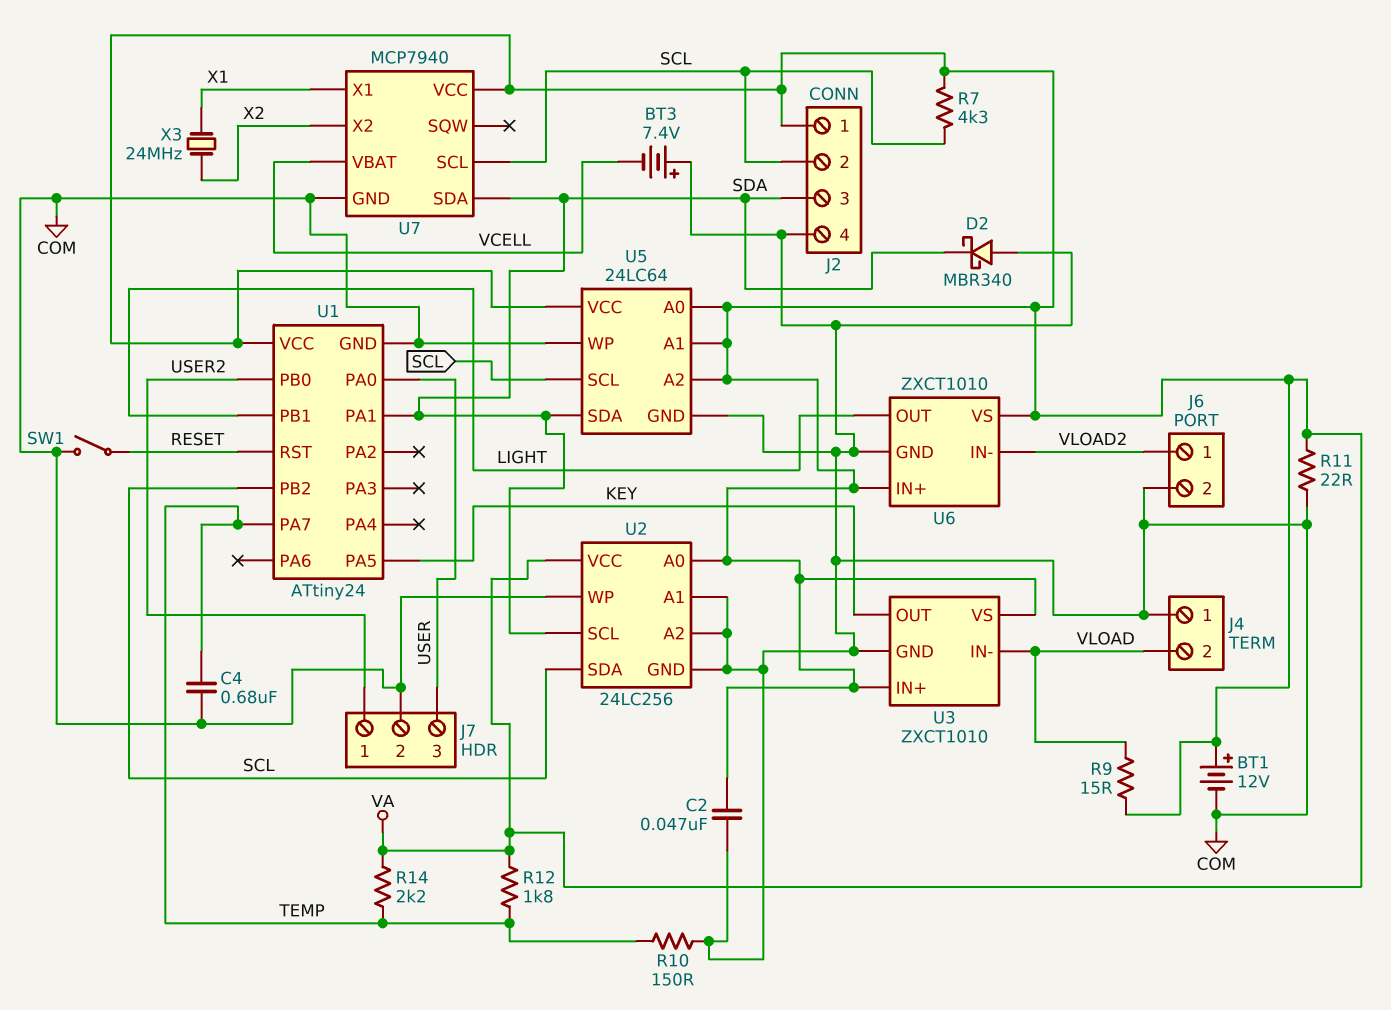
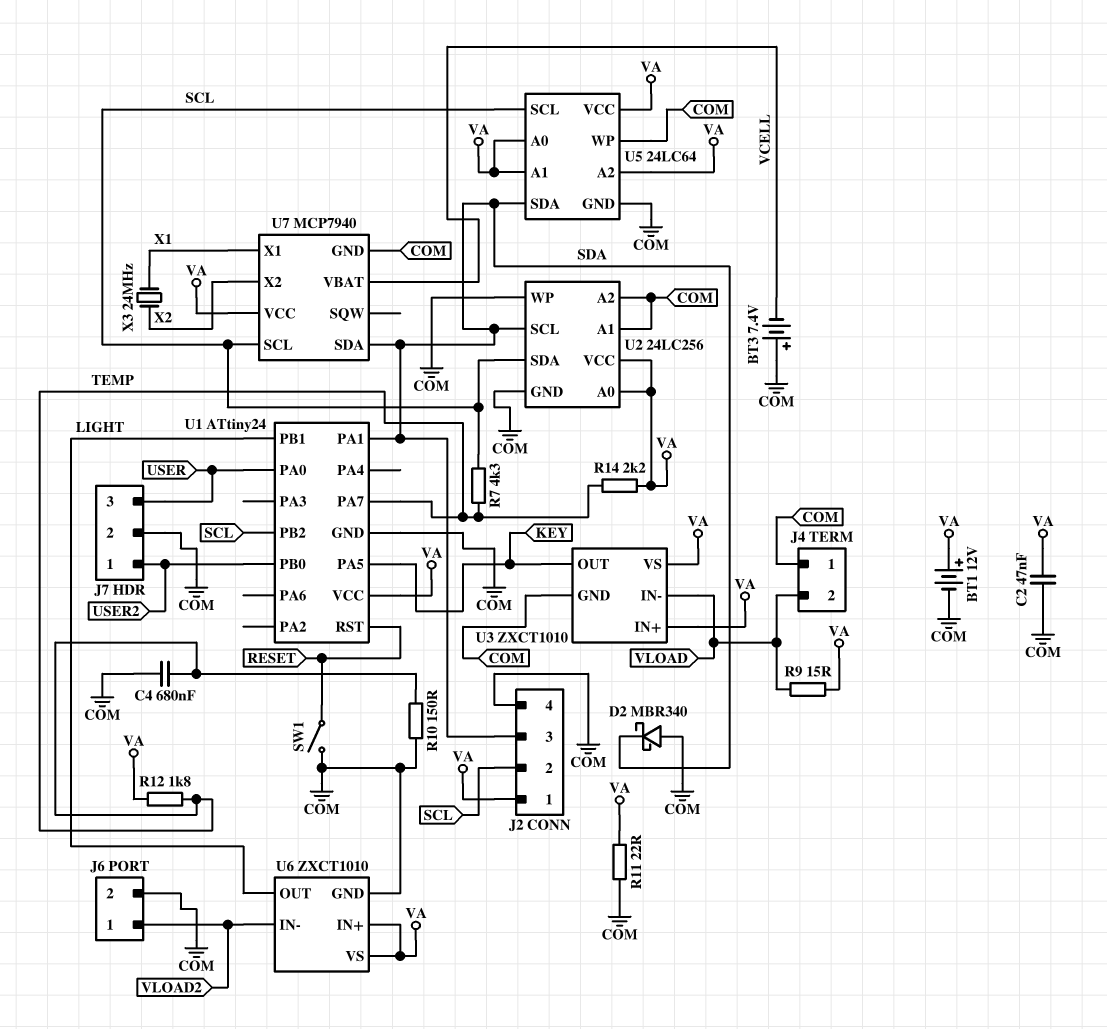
R7: 4.3k (SCL, VA) -> 4.3k (SCL, TEMP)

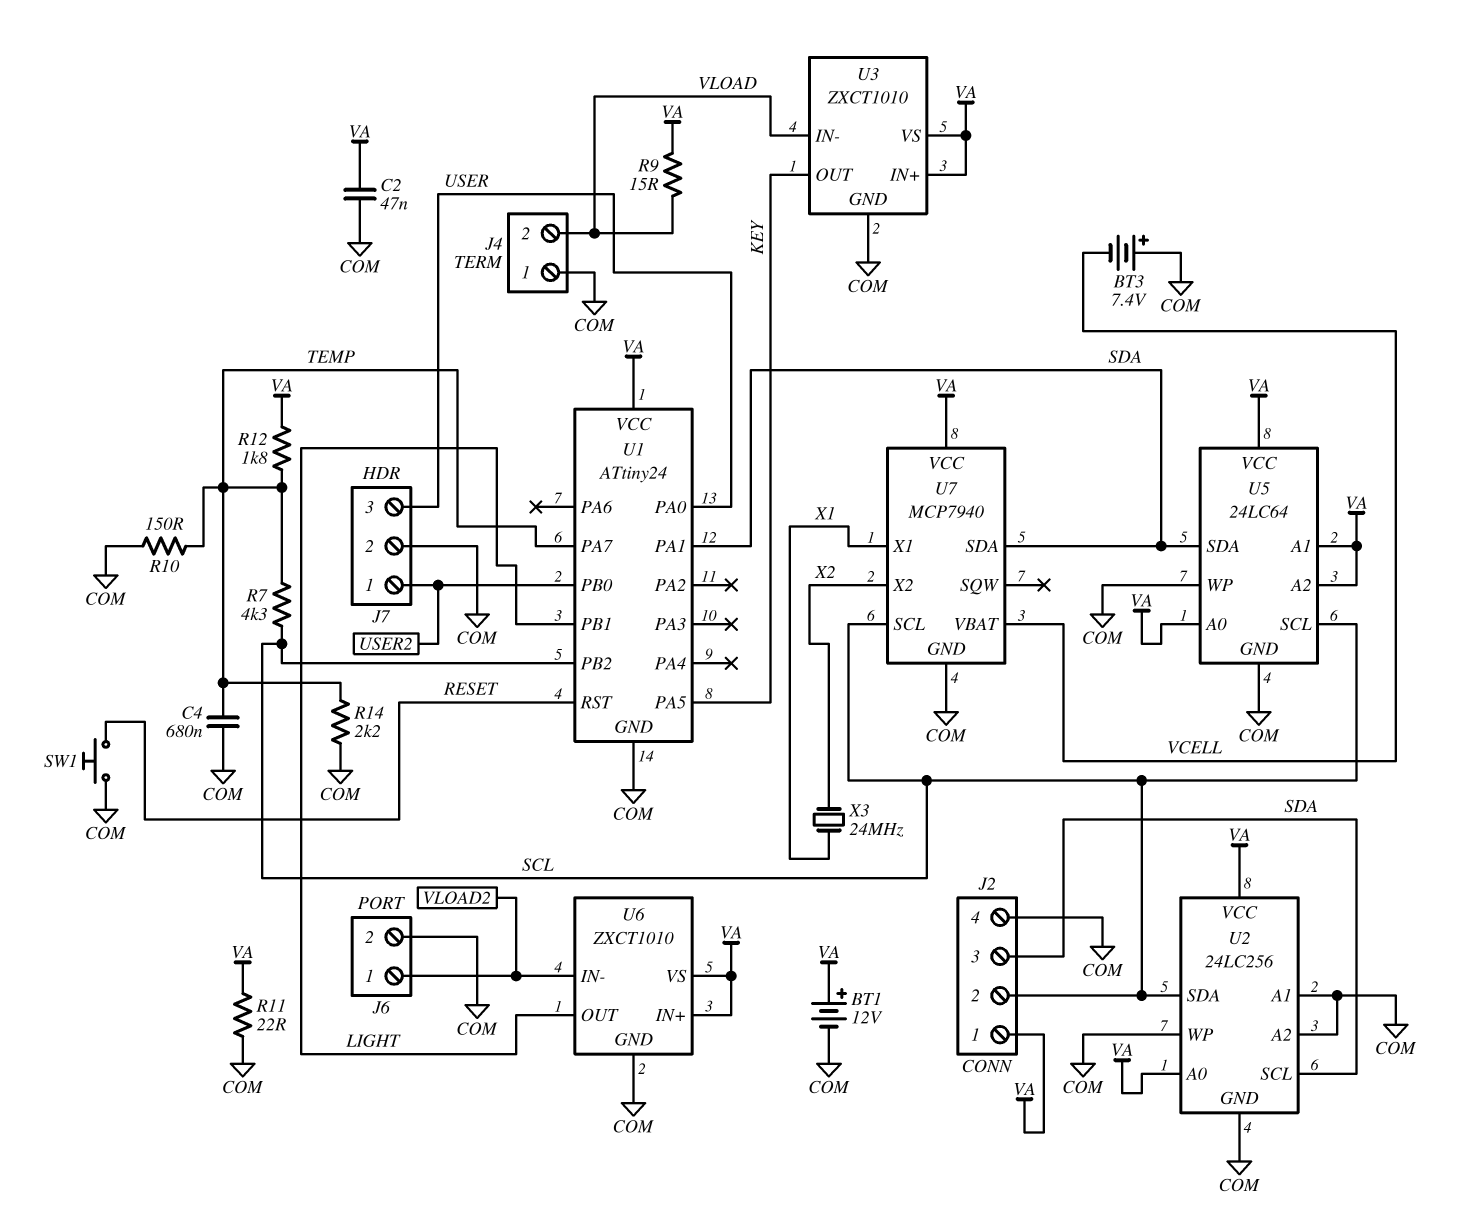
D2: schottky MBR340 (A COM, K SDA) -> none
R14: 2.2k (TEMP, VA) -> 2.2k (COM, TEMP)
SW1: switch (COM, RESET) -> button (COM, RESET)

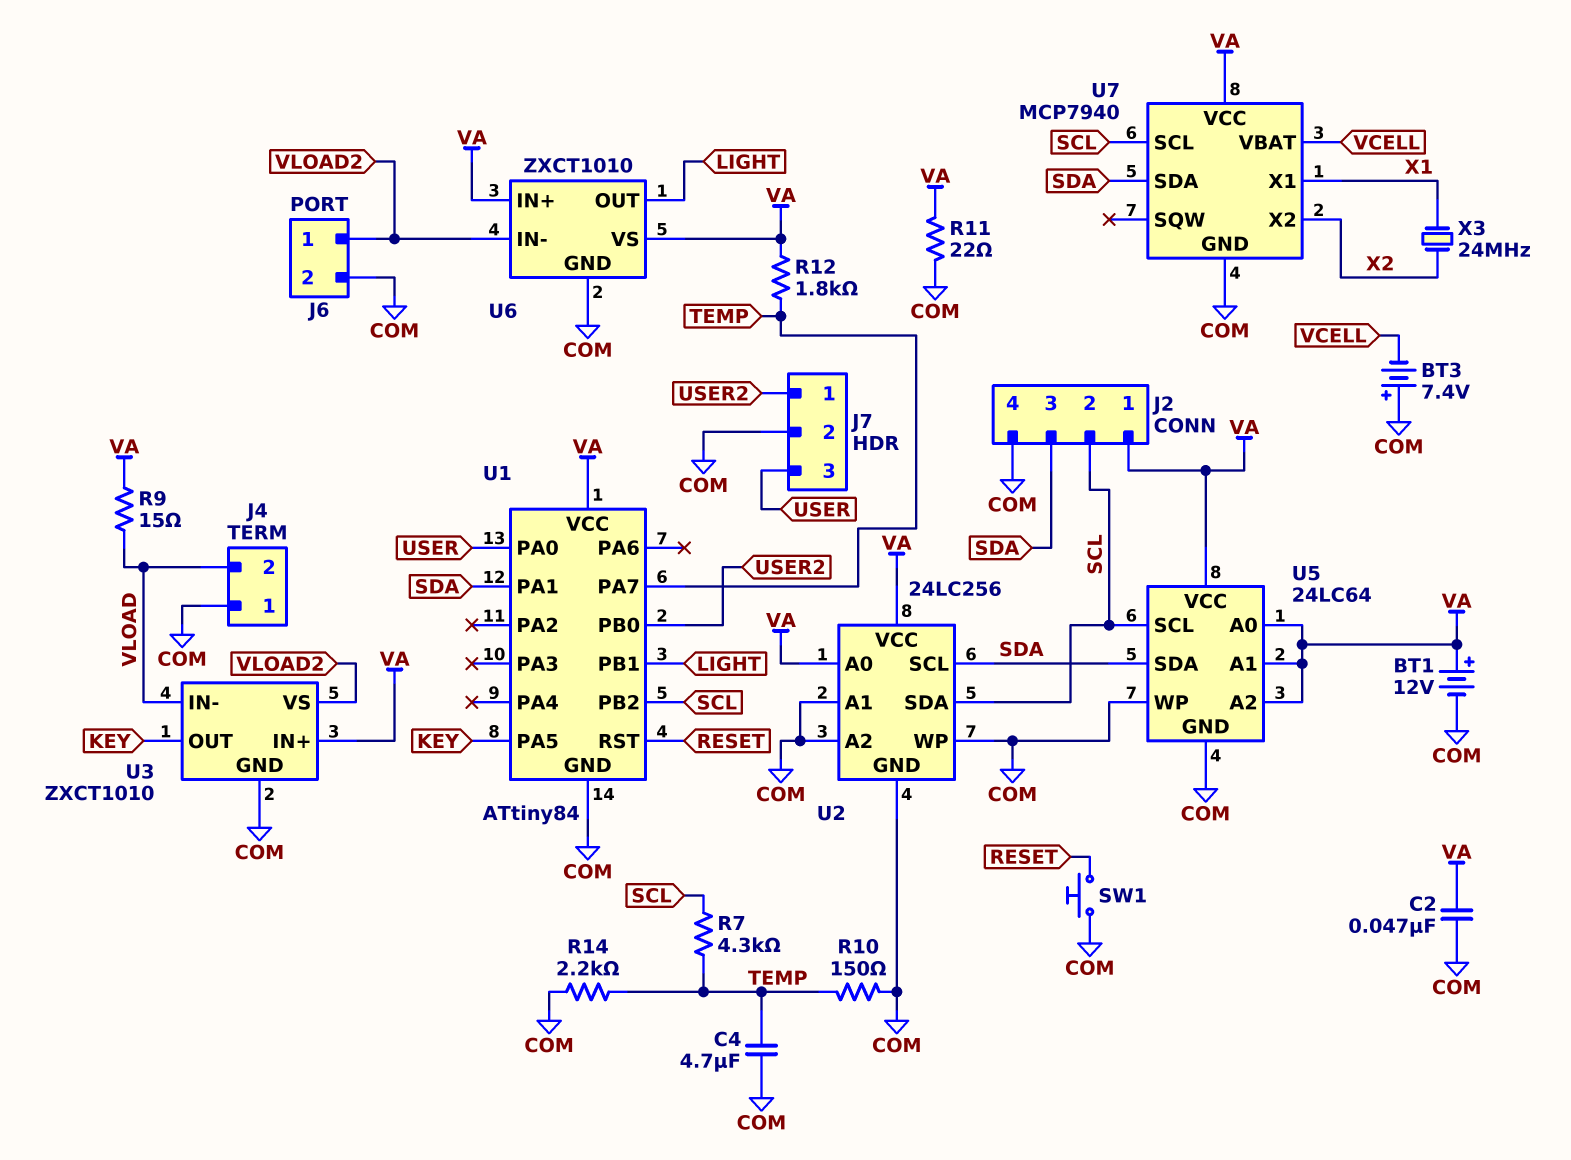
C4: 680nF (COM, TEMP) -> 4.7uF (COM, TEMP)
U1: ATtiny24 -> ATtiny84
U3 pin VS: VA -> VLOAD2

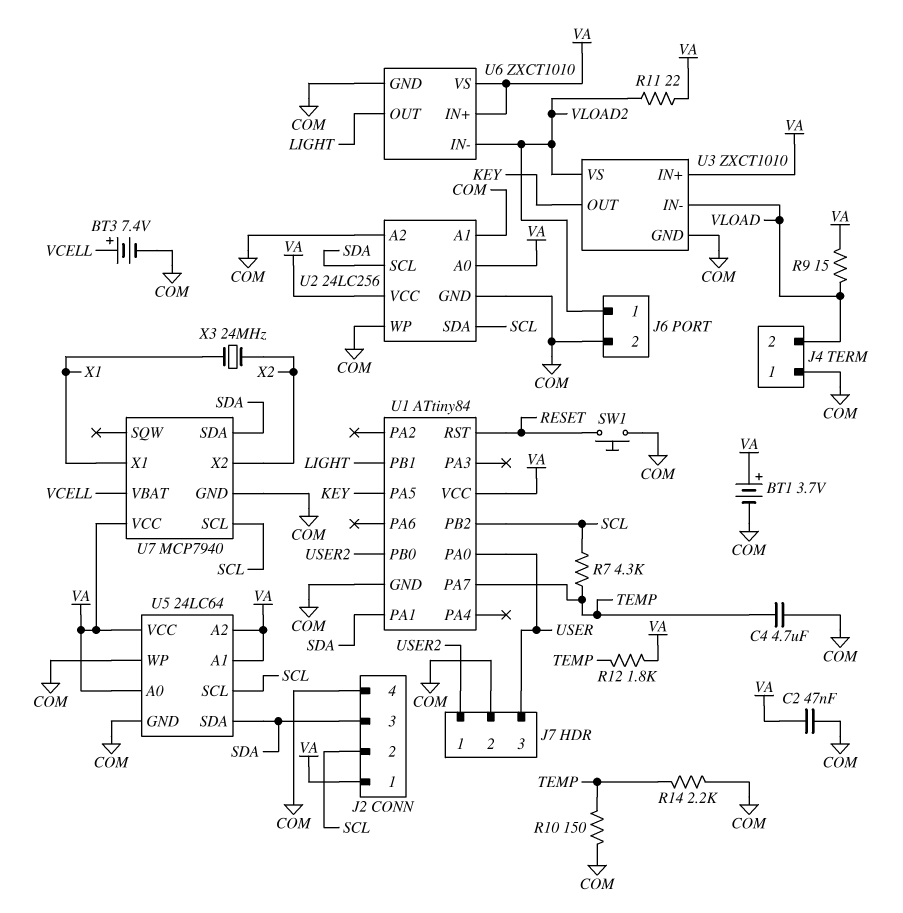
BT1: 12V (plus VA, minus COM) -> 3.7V (plus VA, minus COM)
BT3: 7.4V (plus COM, minus VCELL) -> 7.4V (plus VCELL, minus COM)
R11: 22 (COM, VA) -> 22 (VA, VLOAD2)

